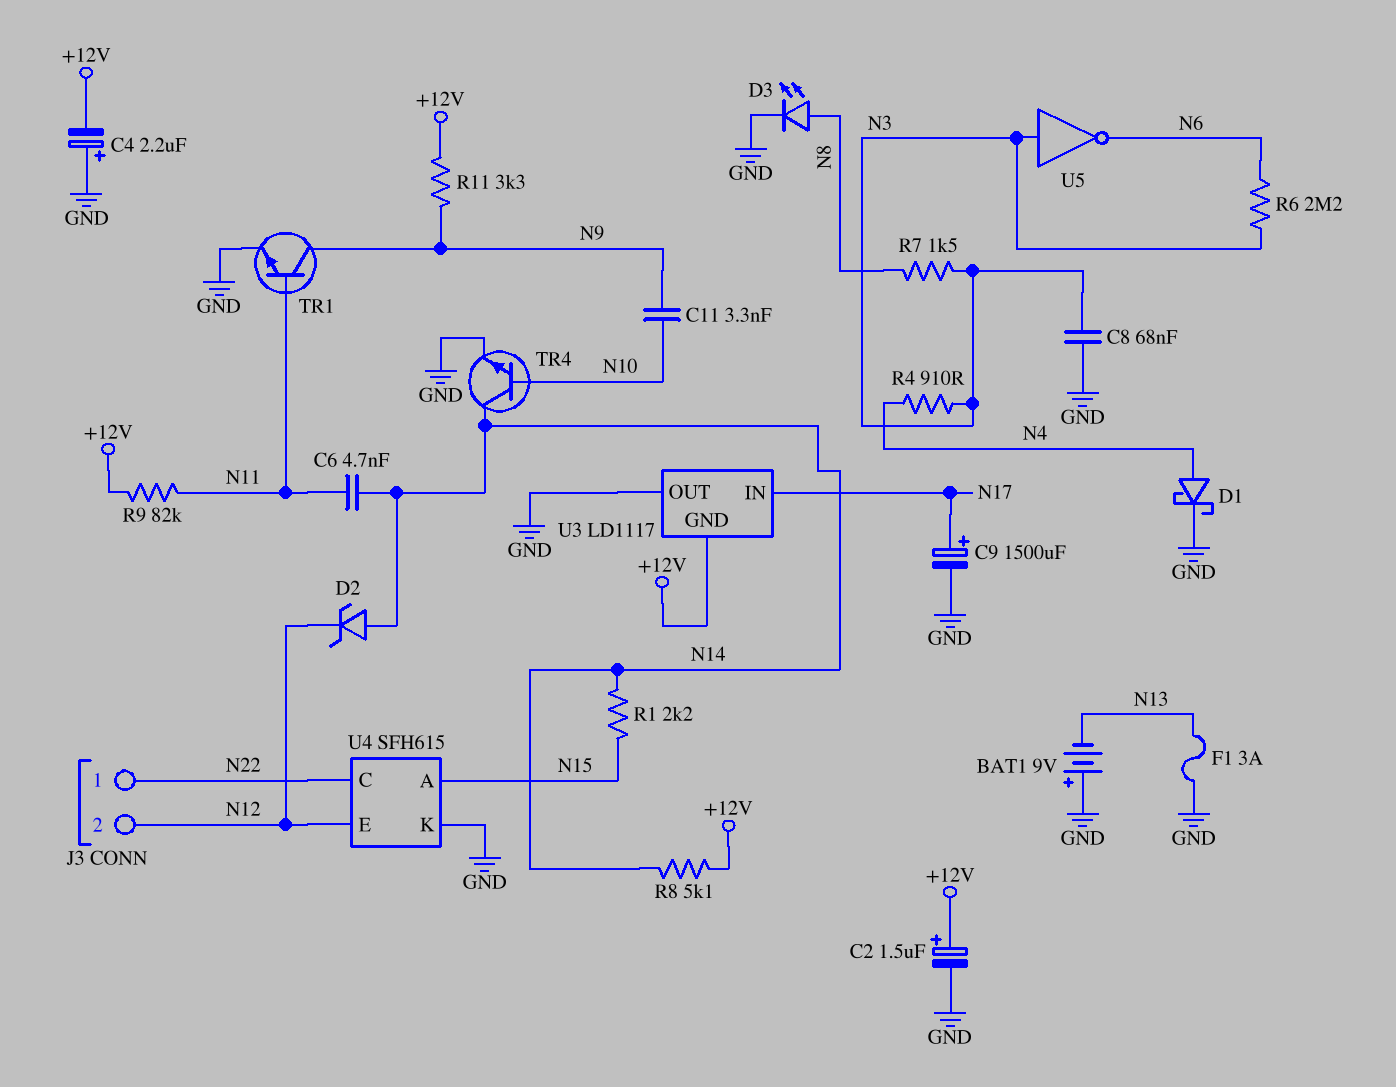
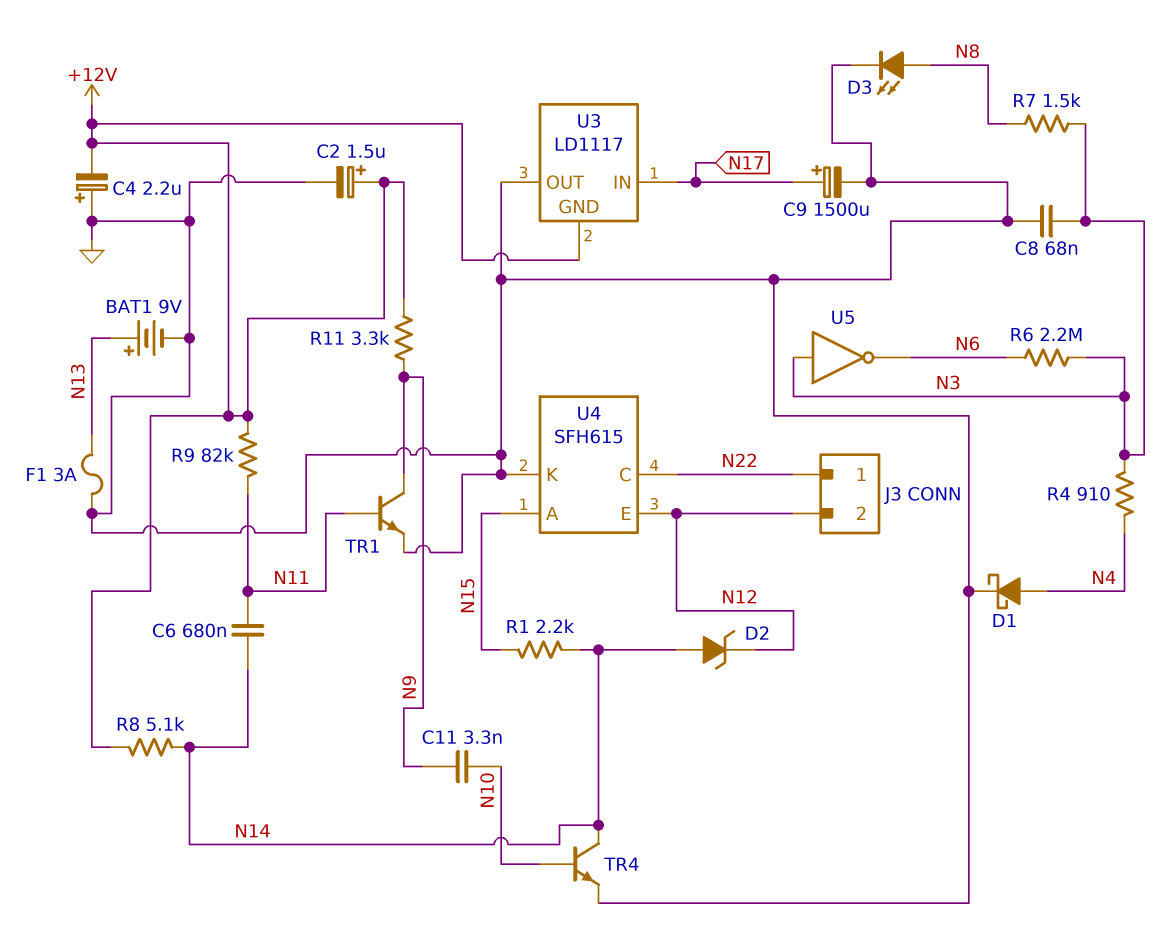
BAT1: 9V (plus GND, minus N13) -> 9V (plus N13, minus GND)
C6: 4.7nF (N11, N14) -> 680nF (N11, N14)

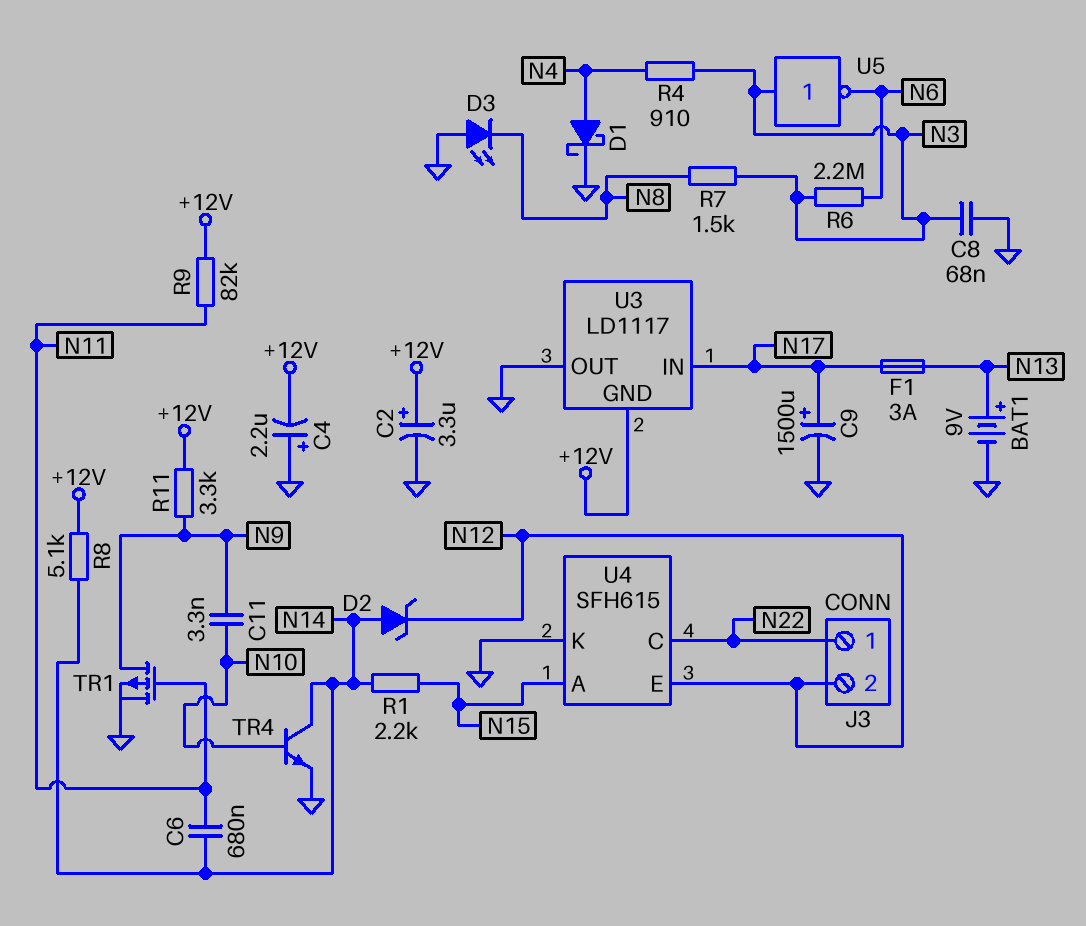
C2: 1.5uF (plus +12V, minus GND) -> 3.3uF (plus +12V, minus GND)
D3: LED (A N8, K GND) -> LED (A GND, K N8)
F1: 3A (GND, N13) -> 3A (N13, N17)
TR1: NPN (B N11, C N9, E GND) -> PMOS (G N11, D N9, S GND)

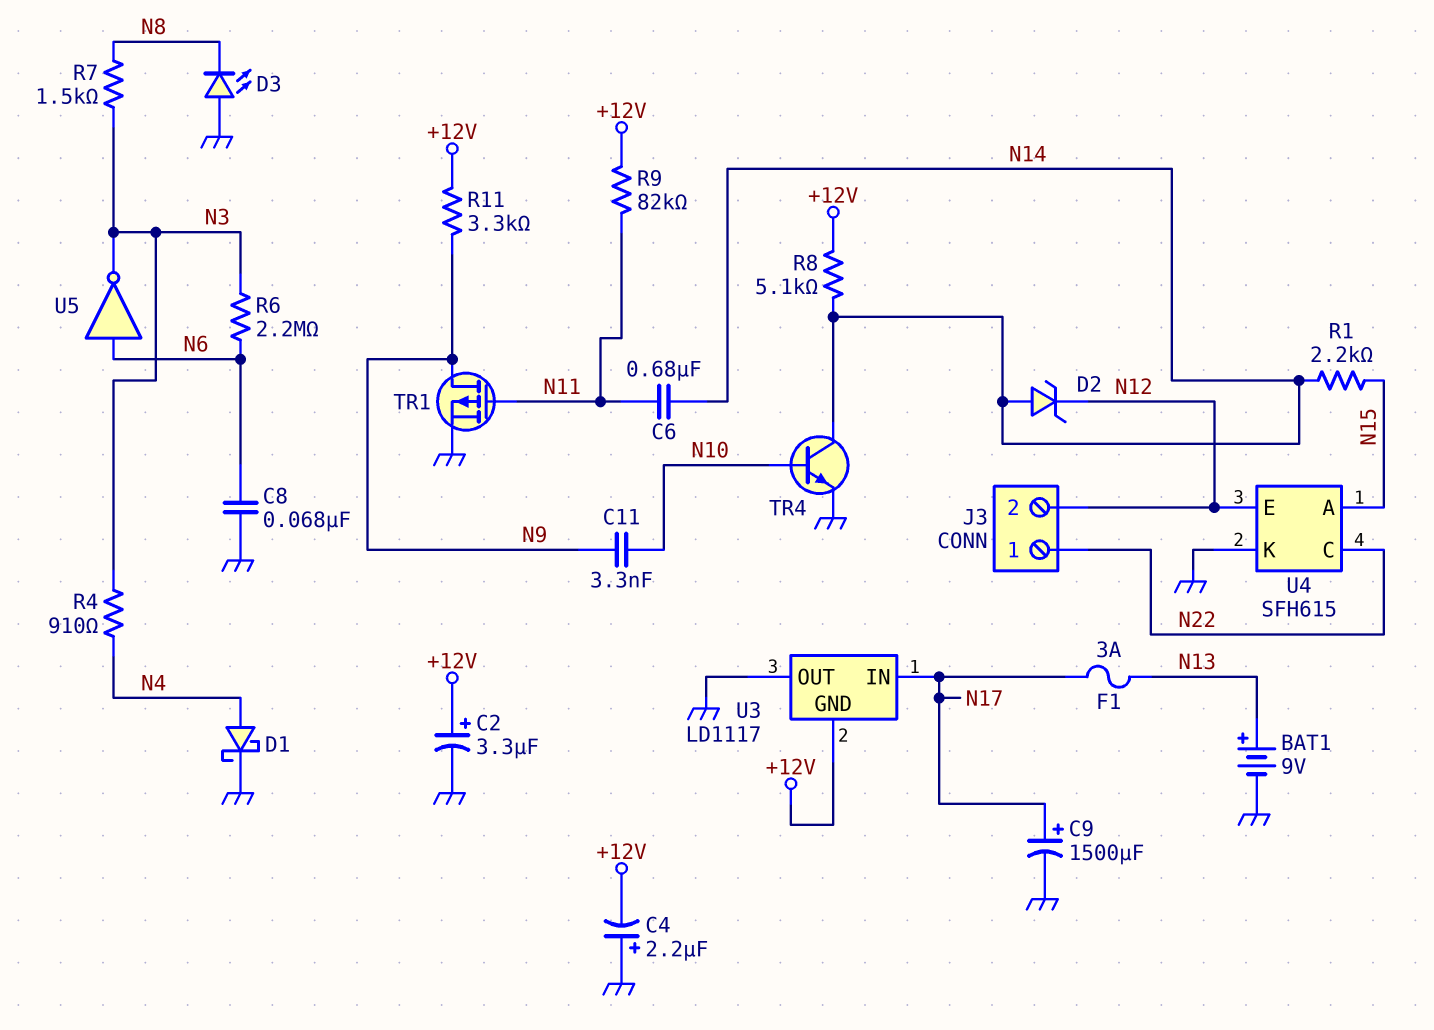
C8: 68nF (GND, N3) -> 68nF (GND, N6)
U5: NOT (in N3, out N6) -> NOT (in N6, out N3)

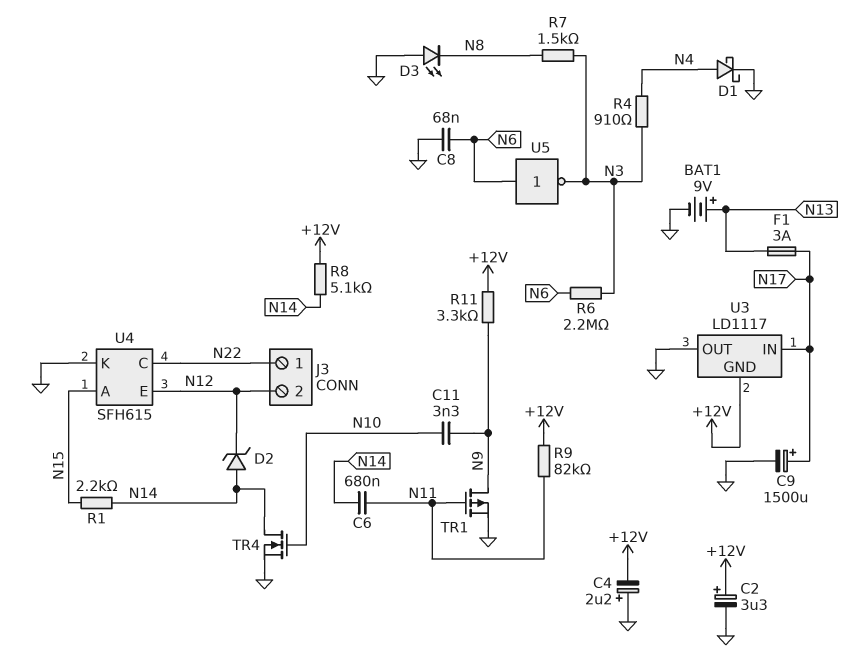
TR4: NPN (B N10, C N14, E GND) -> NMOS (G N10, D N14, S GND)

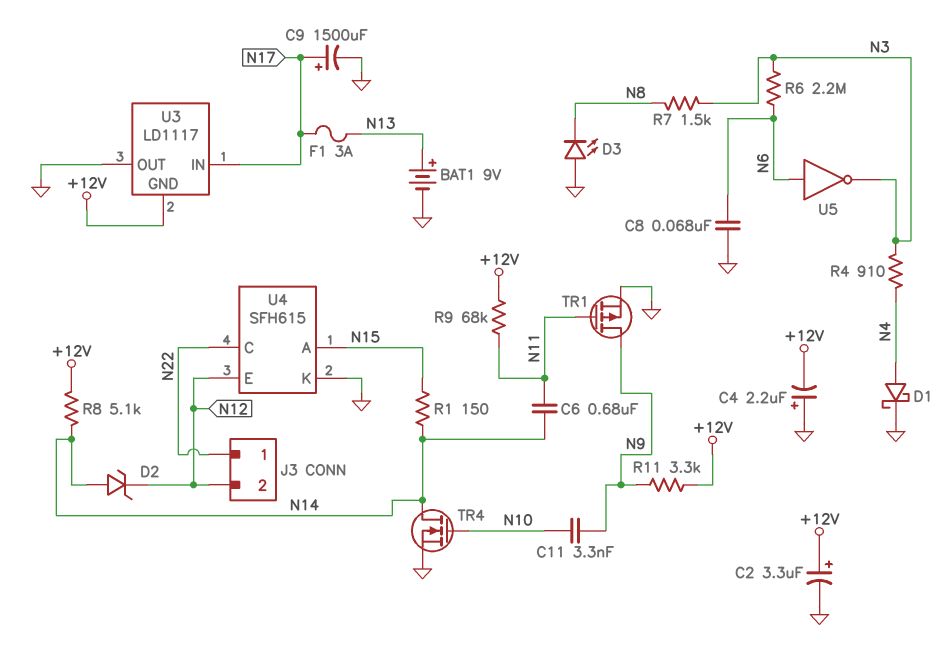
R1: 2.2k (N14, N15) -> 150 (N14, N15)
R9: 82k (+12V, N11) -> 68k (+12V, N11)

